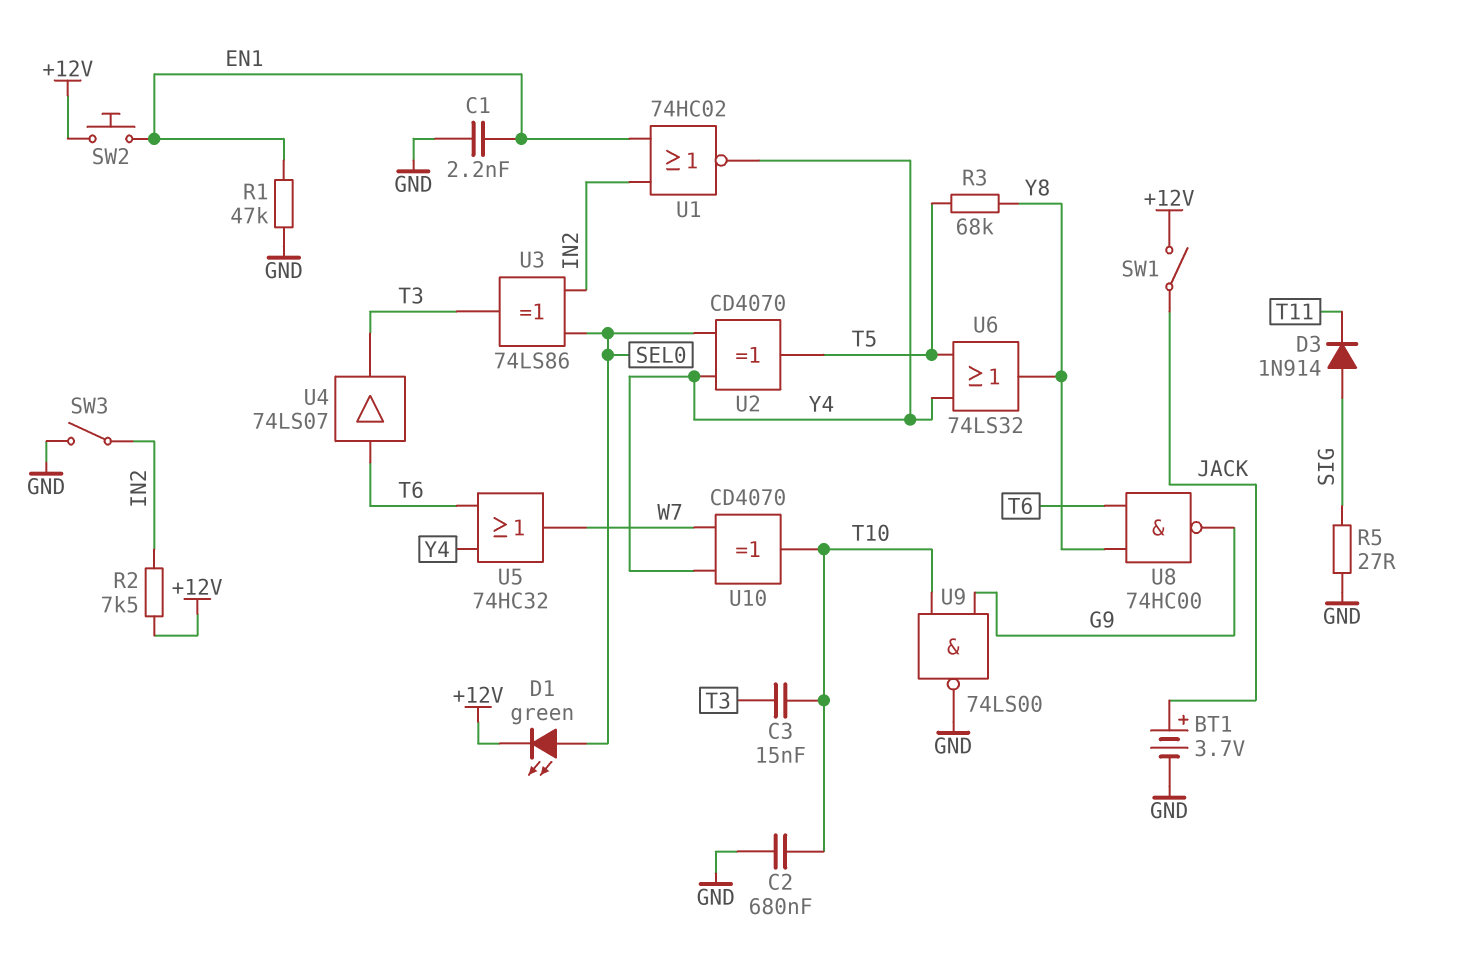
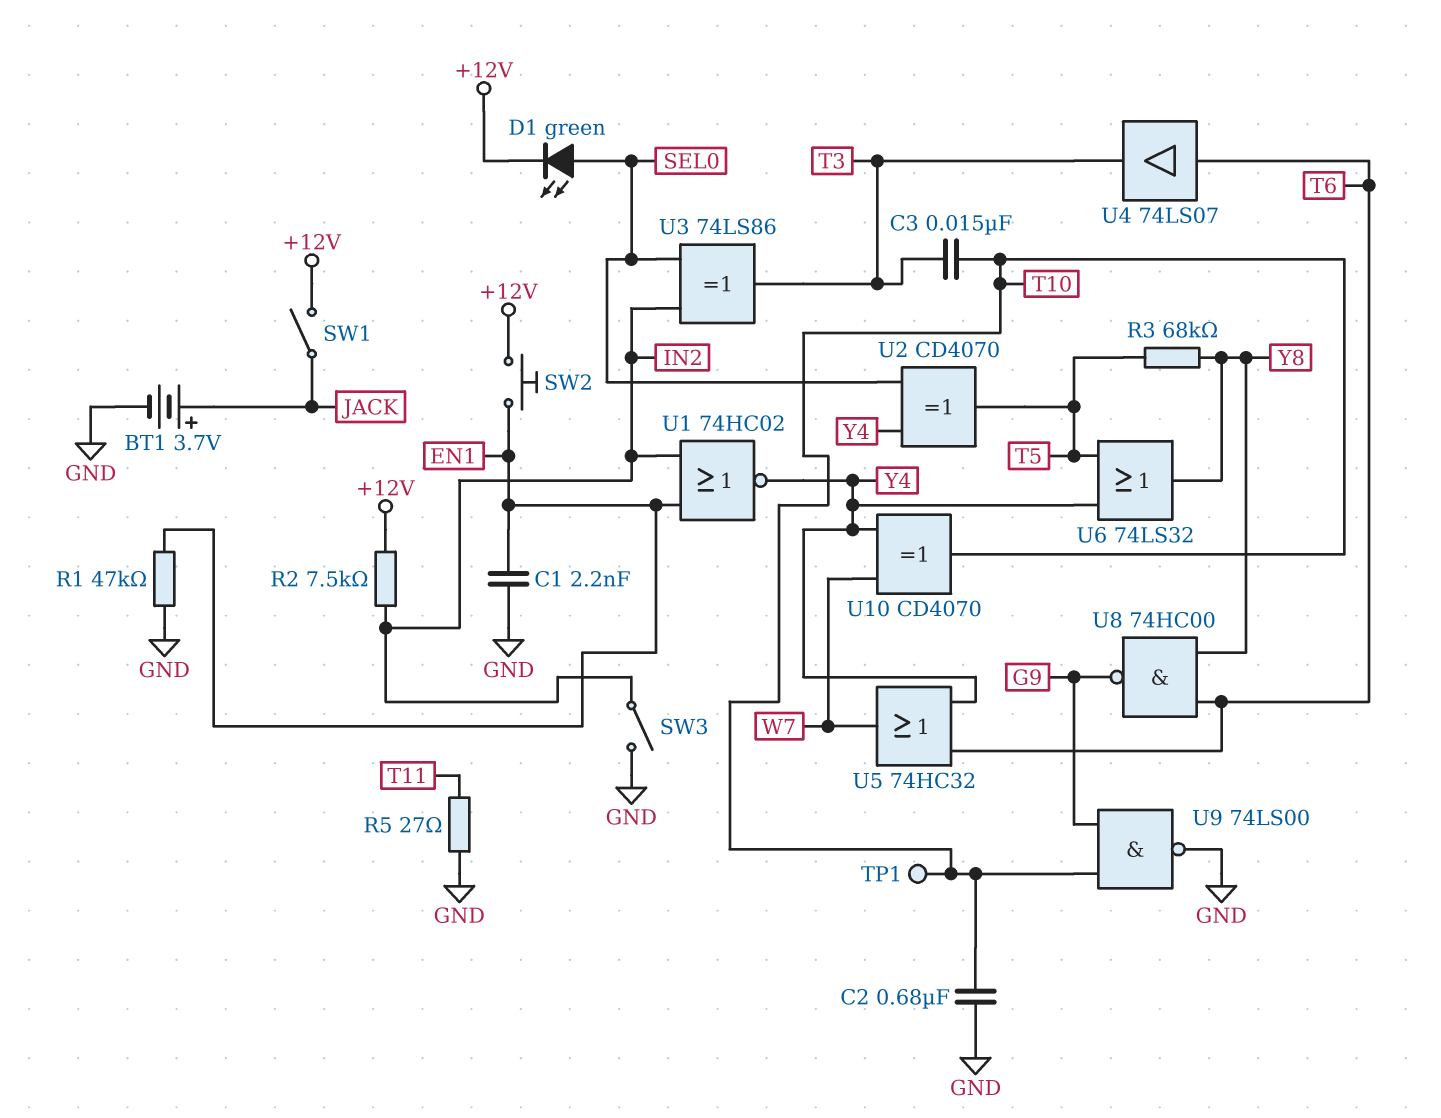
D3: diode 1N914 (A SIG, K T11) -> none
R5: 27 (GND, SIG) -> 27 (GND, T11)
TP1: none -> test point (T10)

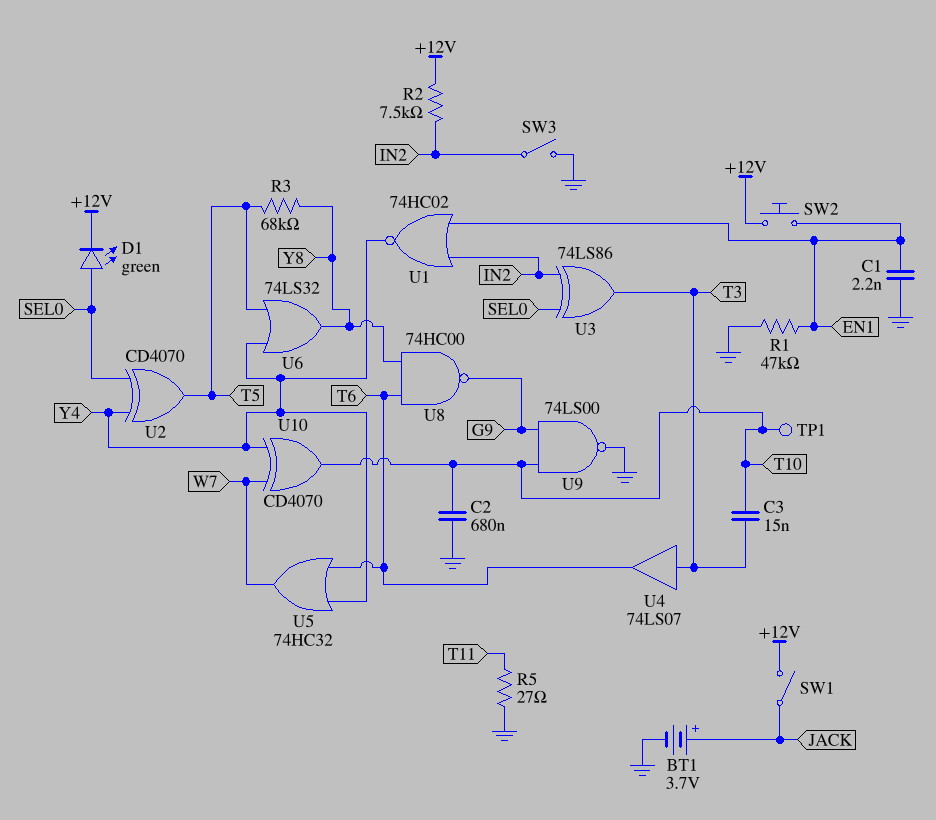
U4: buffer 74LS07 (in T6, out T3) -> buffer 74LS07 (in T3, out T6)

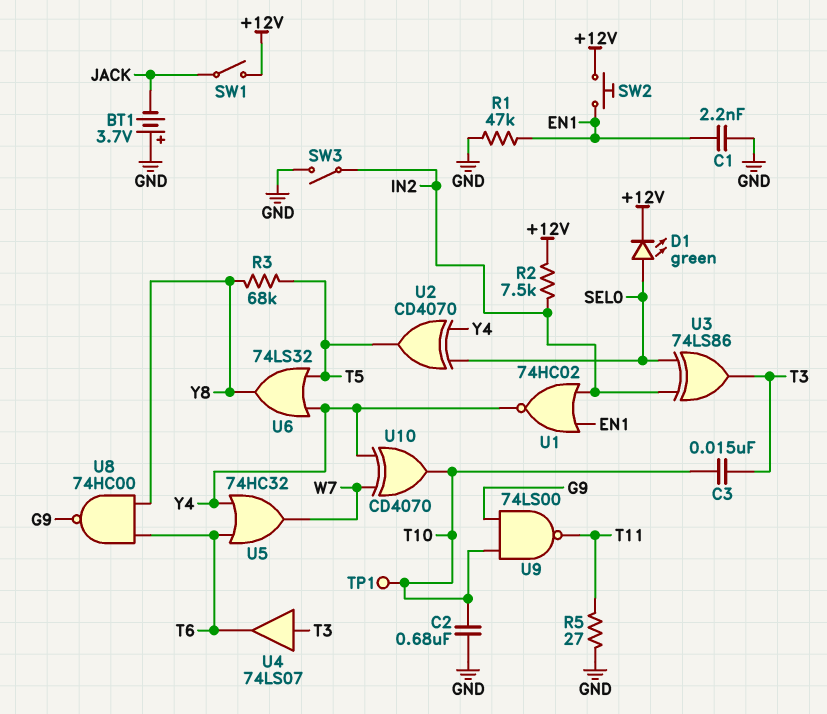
BT1: 3.7V (plus JACK, minus GND) -> 3.7V (plus GND, minus JACK)
U9: NAND 74LS00 (in G9, in T10, out GND) -> NAND 74LS00 (in G9, in T10, out T11)

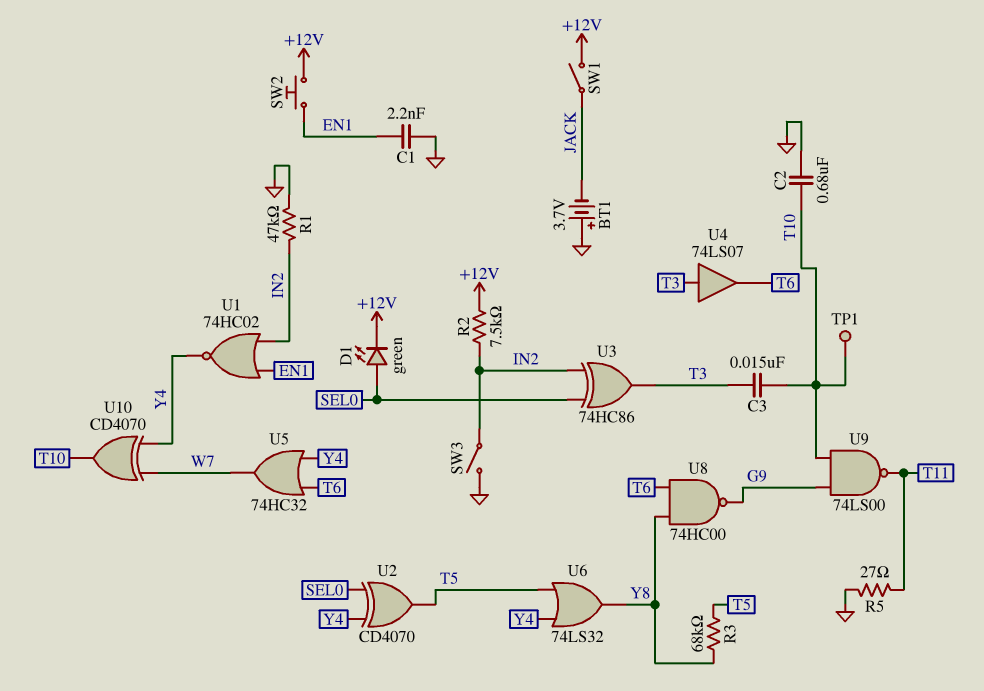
R1: 47k (EN1, GND) -> 47k (GND, IN2)
U3: XOR 74LS86 (in IN2, in SEL0, out T3) -> XOR 74HC86 (in IN2, in SEL0, out T3)

